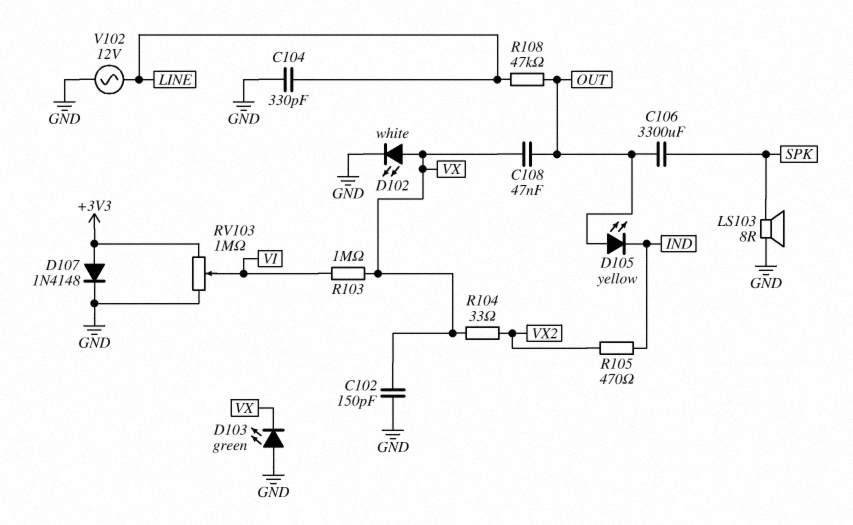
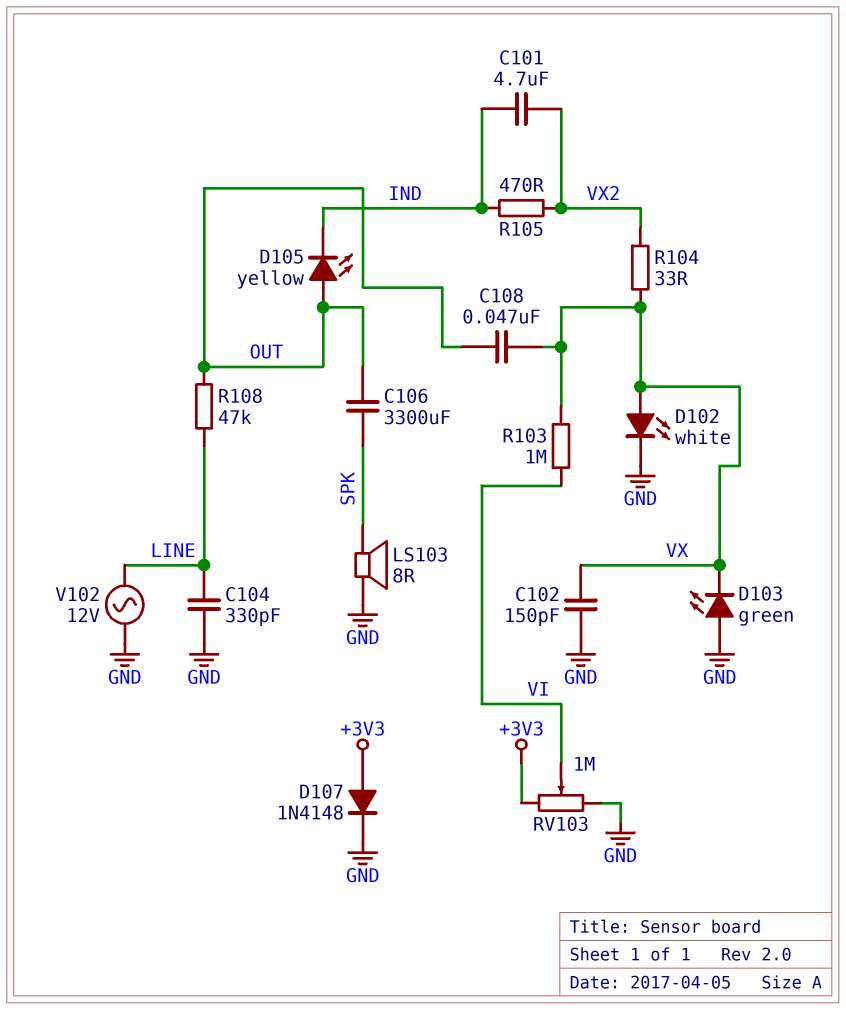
C101: none -> 4.7uF (IND, VX2)

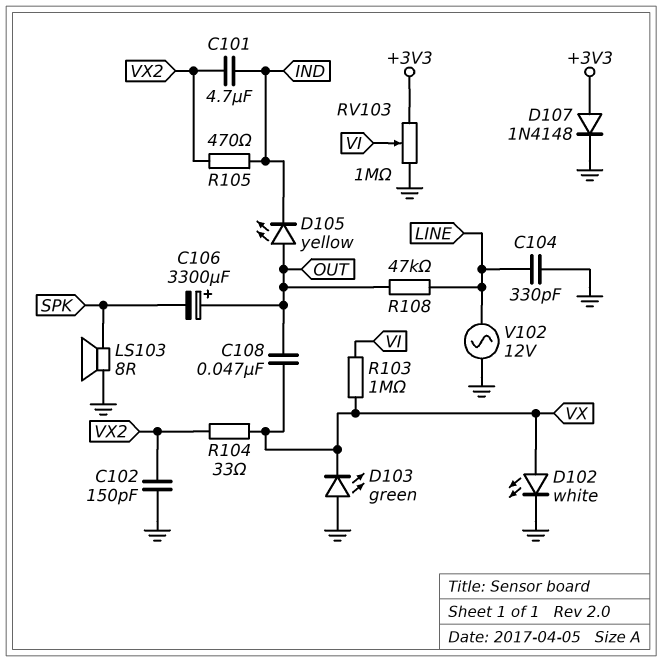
C102: 150pF (GND, VX) -> 150pF (GND, VX2)
C106: 3300uF (OUT, SPK) -> 3300uF (plus OUT, minus SPK)

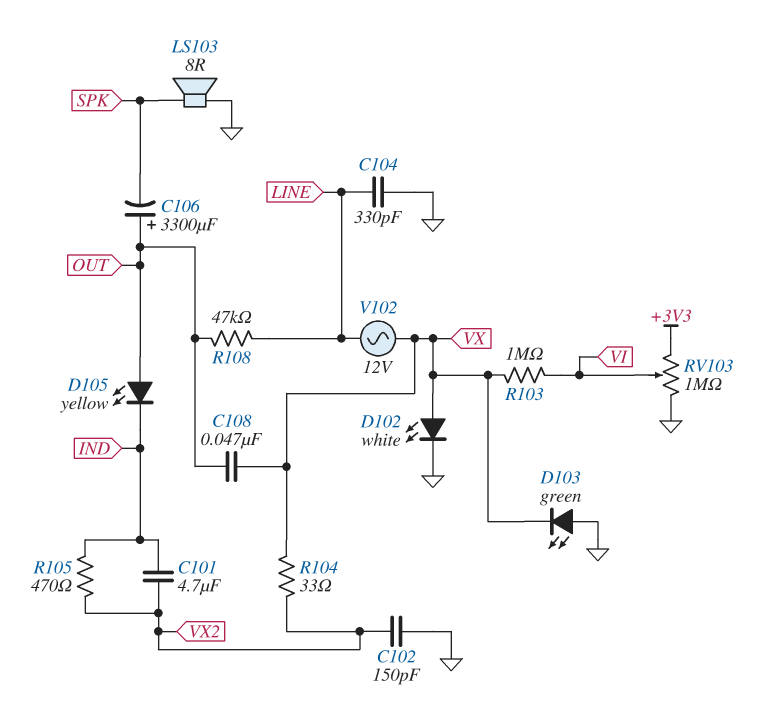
D107: diode 1N4148 (A +3V3, K GND) -> none
V102: AC 12V (GND, LINE) -> AC 12V (LINE, VX)

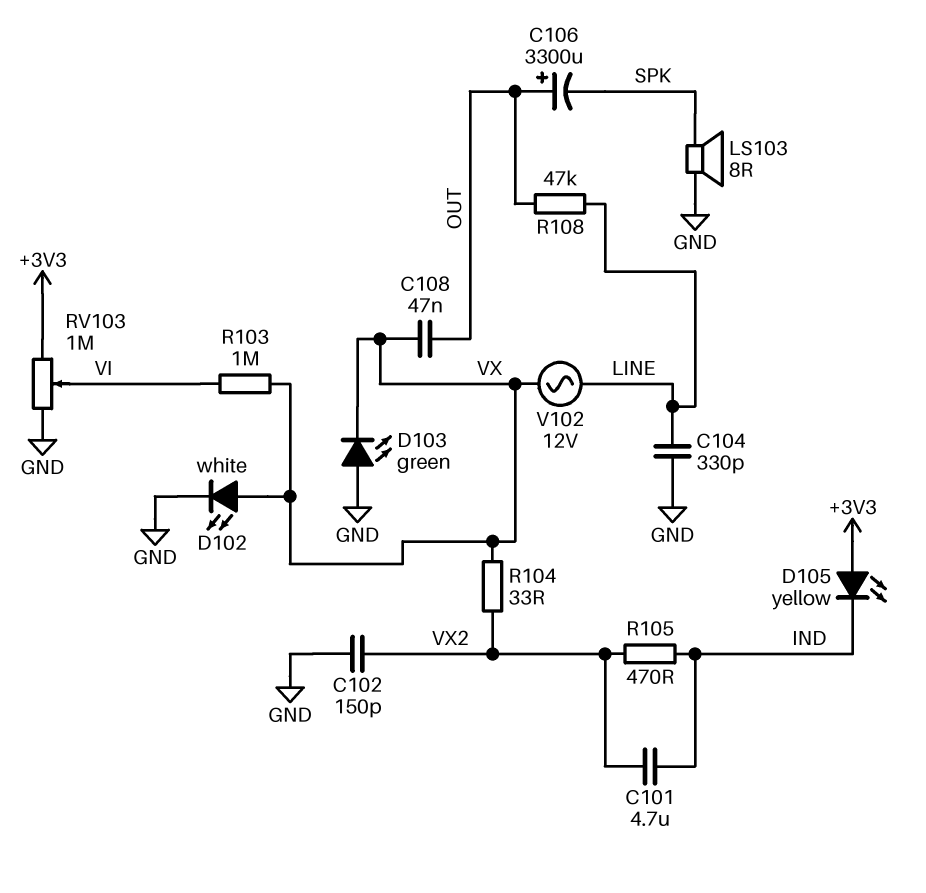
D105: LED yellow (A OUT, K IND) -> LED yellow (A +3V3, K IND)

